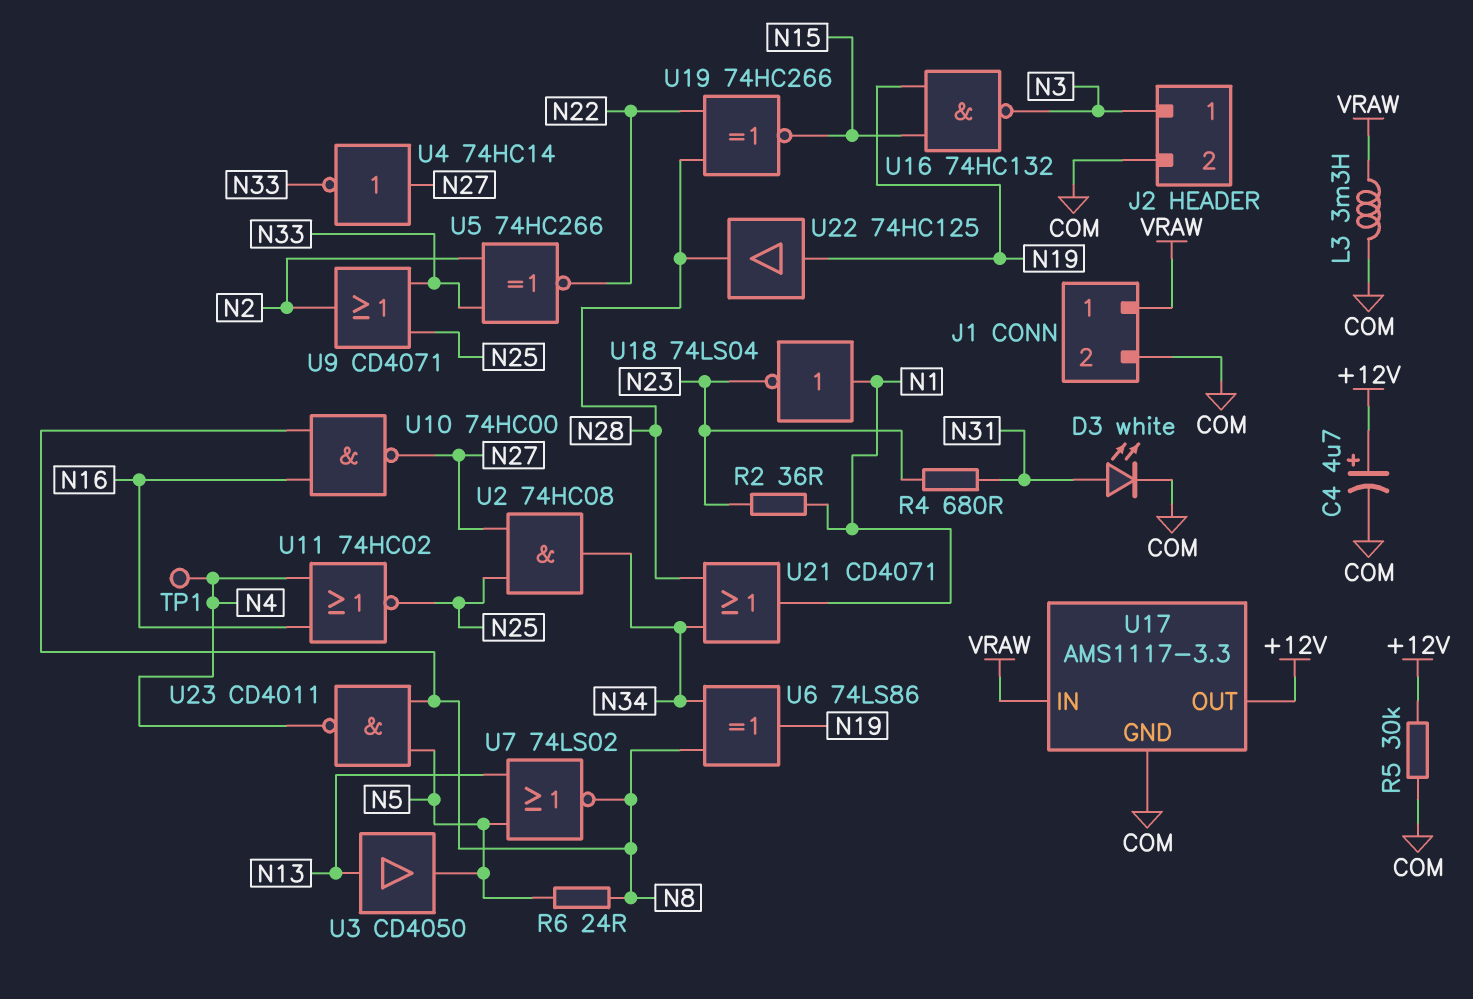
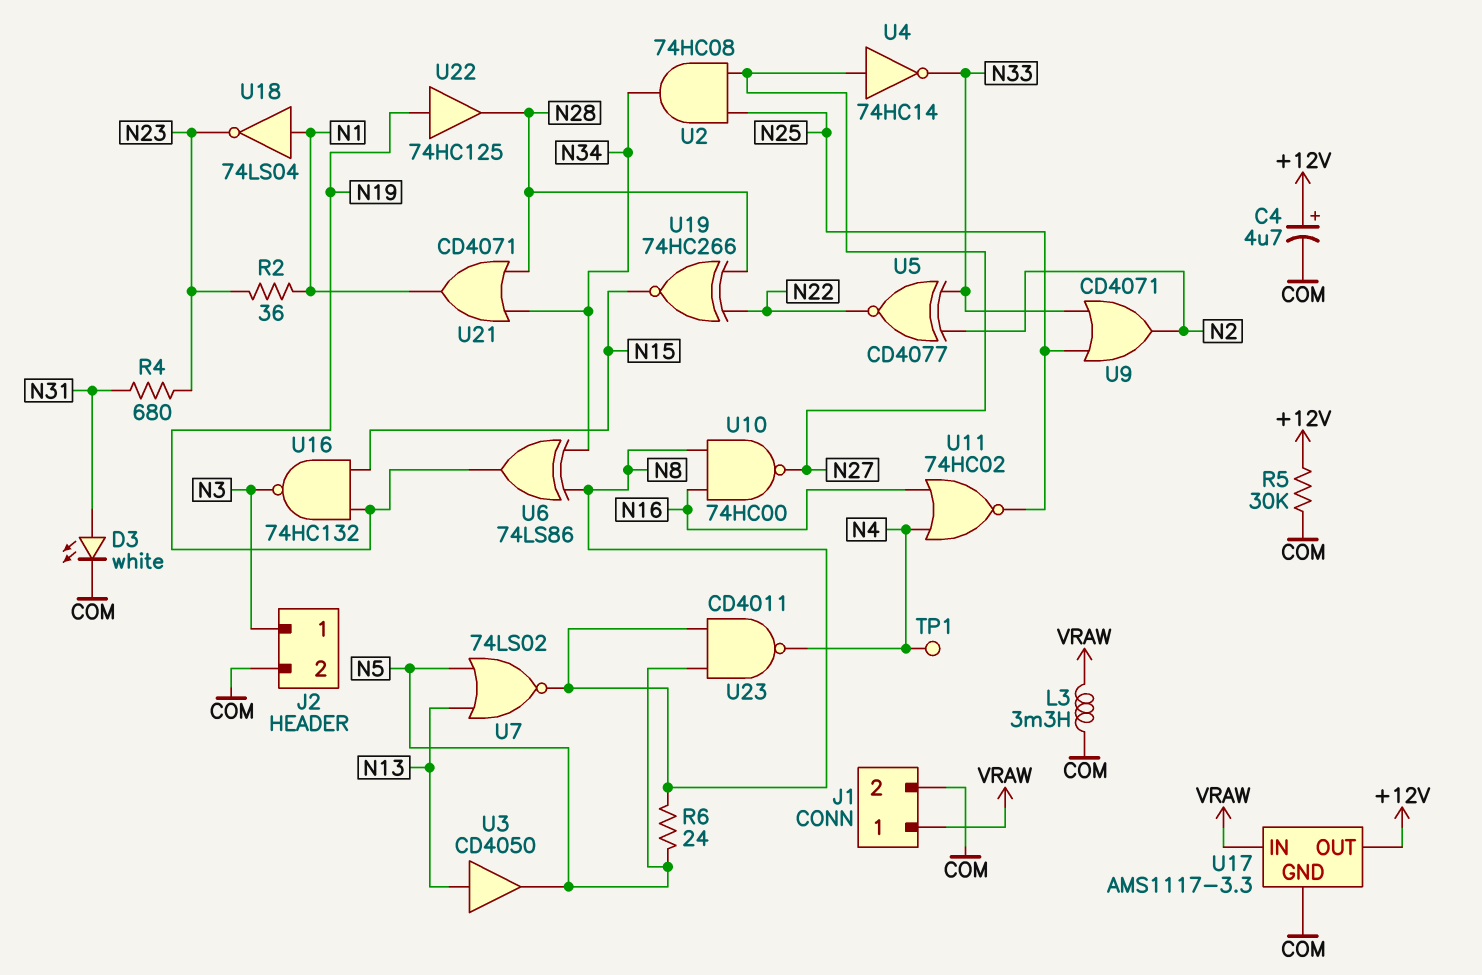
U5: XNOR 74HC266 (in N2, in N33, out N22) -> XNOR CD4077 (in N2, in N33, out N22)

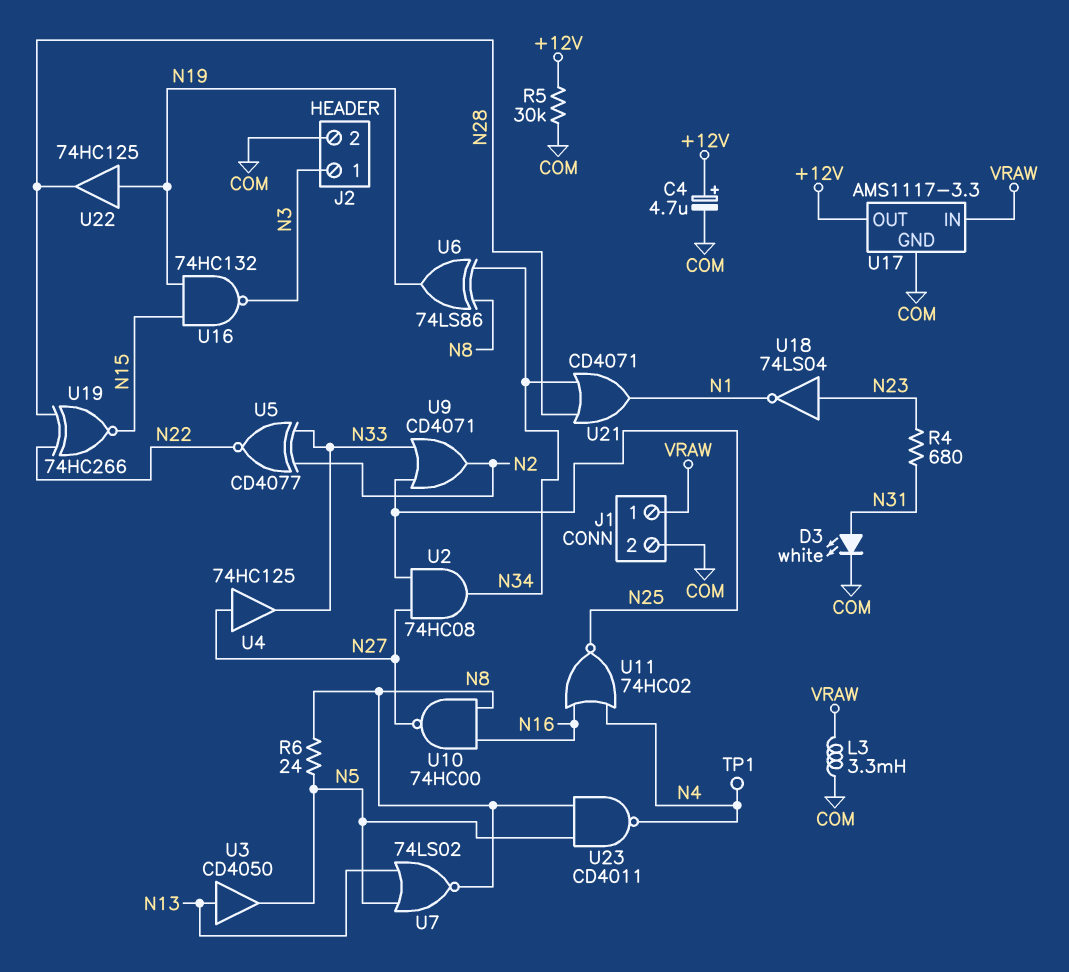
R2: 36 (N1, N23) -> none
U4: NOT 74HC14 (in N27, out N33) -> buffer 74HC125 (in N27, out N33)
U18: NOT 74LS04 (in N1, out N23) -> NOT 74LS04 (in N23, out N1)

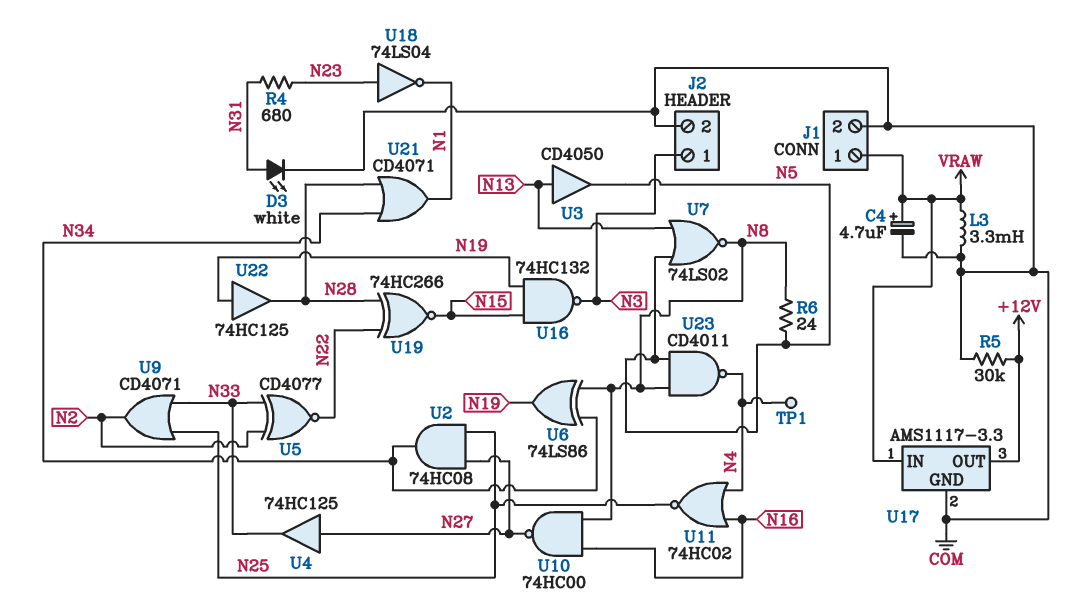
C4: 4.7uF (plus +12V, minus COM) -> 4.7uF (plus VRAW, minus COM)

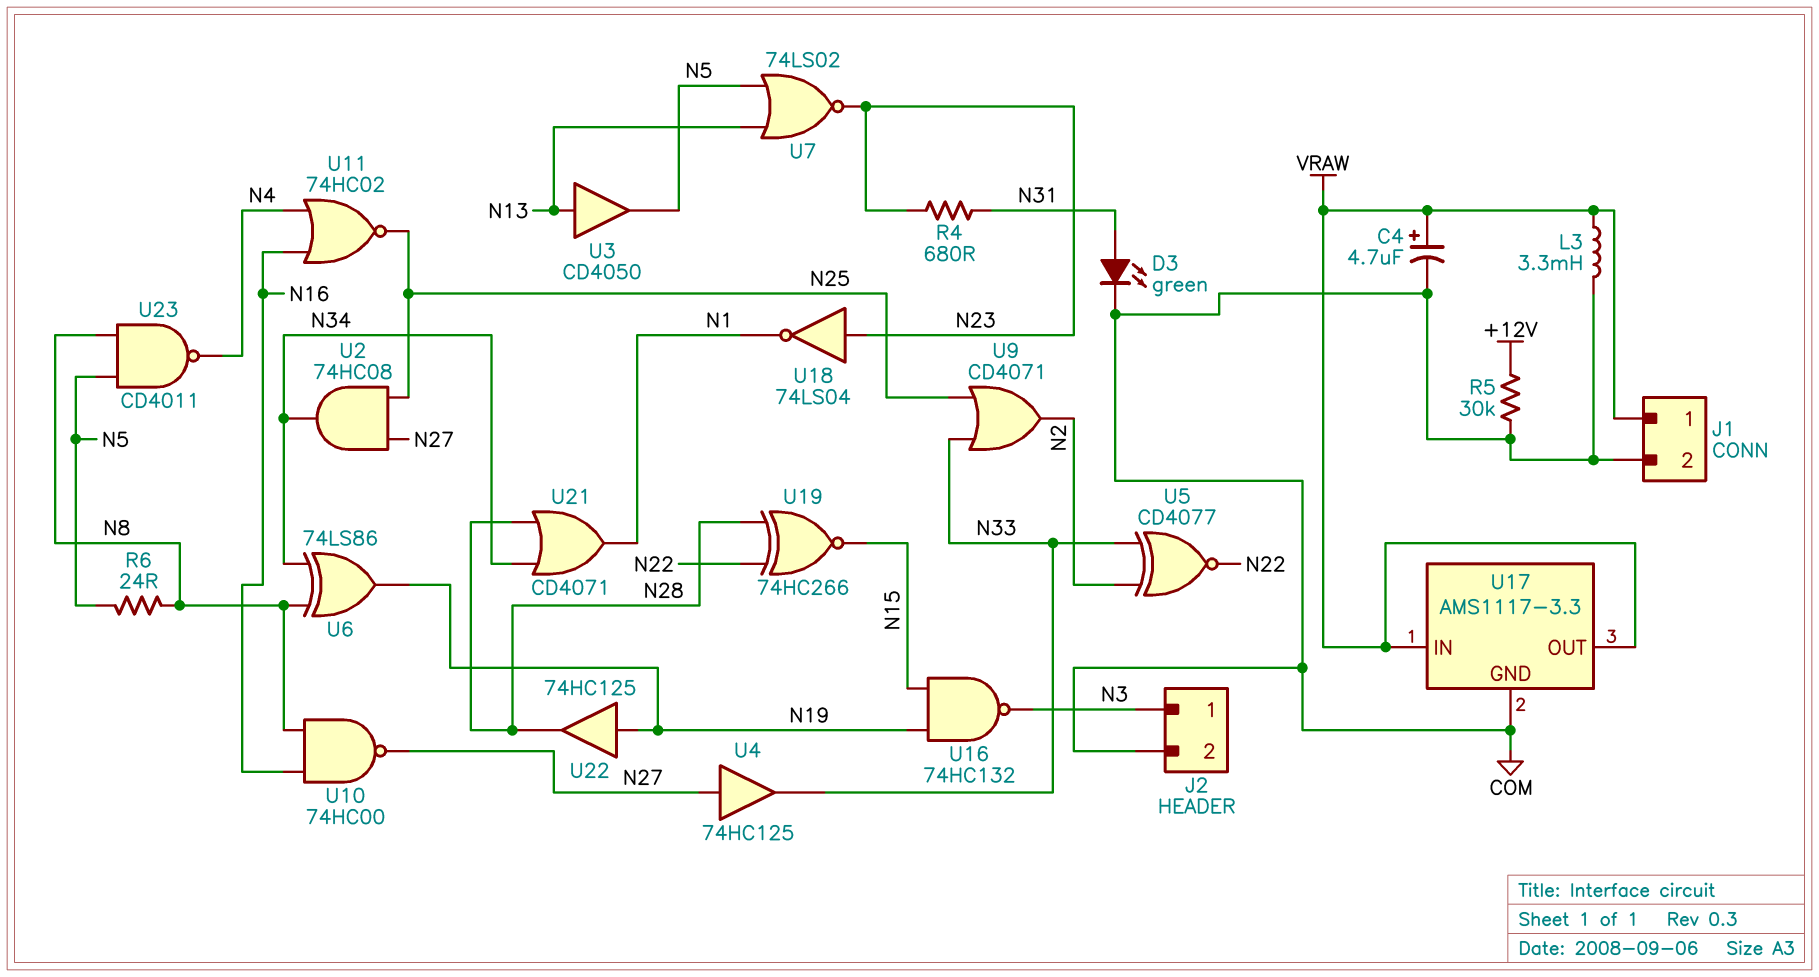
D3: LED white (A N31, K COM) -> LED green (A N31, K COM)
TP1: test point (N4) -> none
U7: NOR 74LS02 (in N5, in N13, out N8) -> NOR 74LS02 (in N5, in N13, out N23)
U17 pin OUT: +12V -> VRAW

